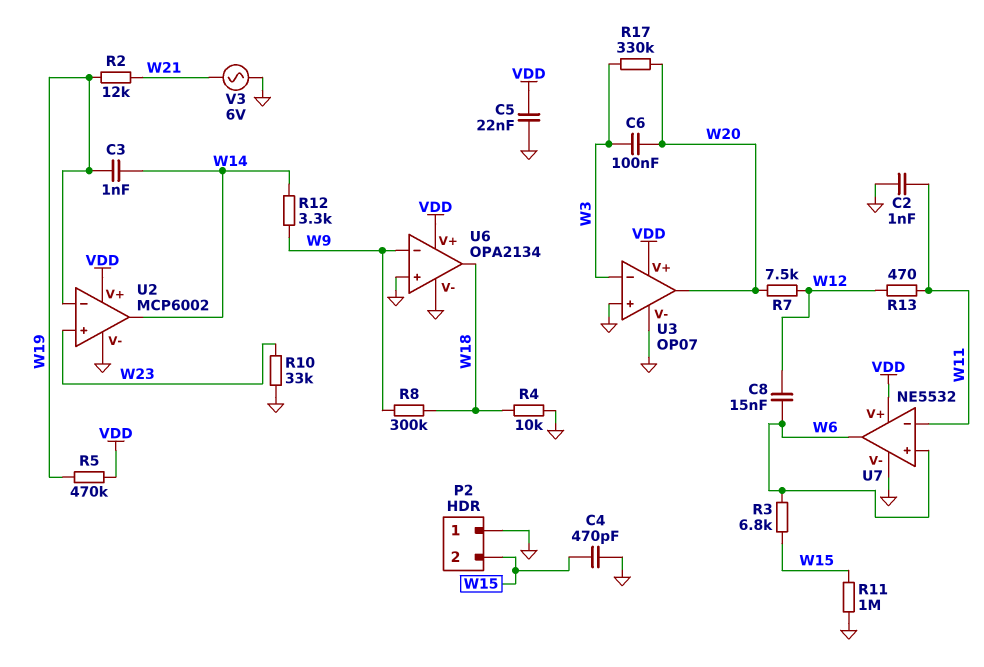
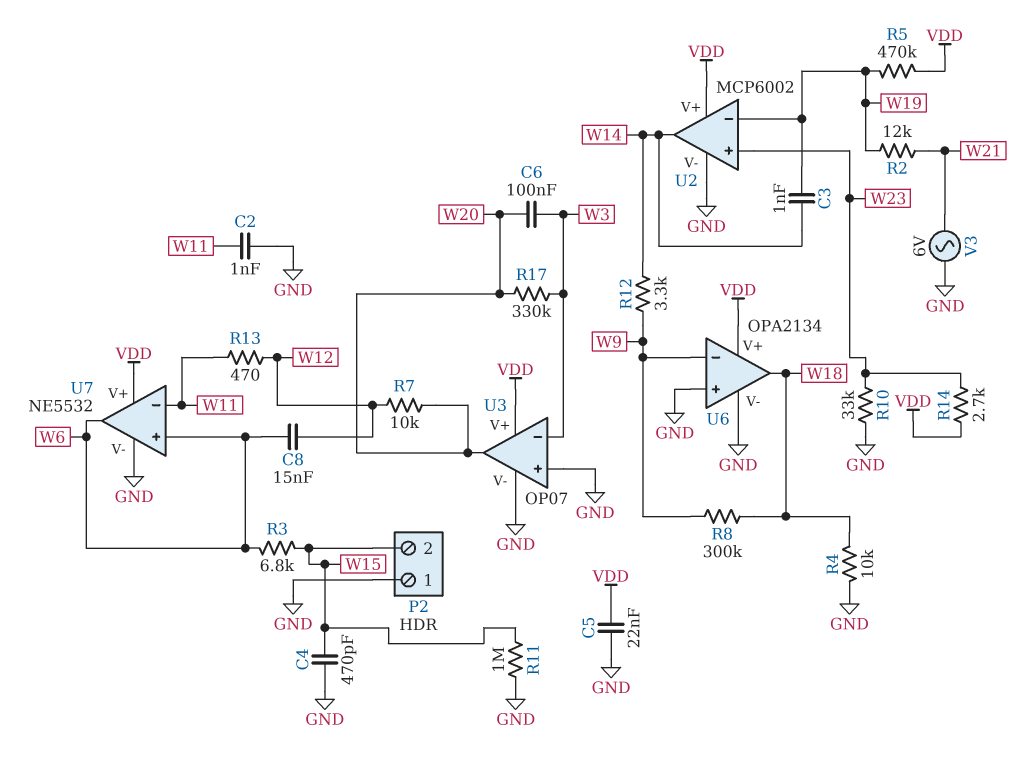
R7: 7.5k (W12, W20) -> 10k (W12, W20)
R14: none -> 2.7k (VDD, W23)

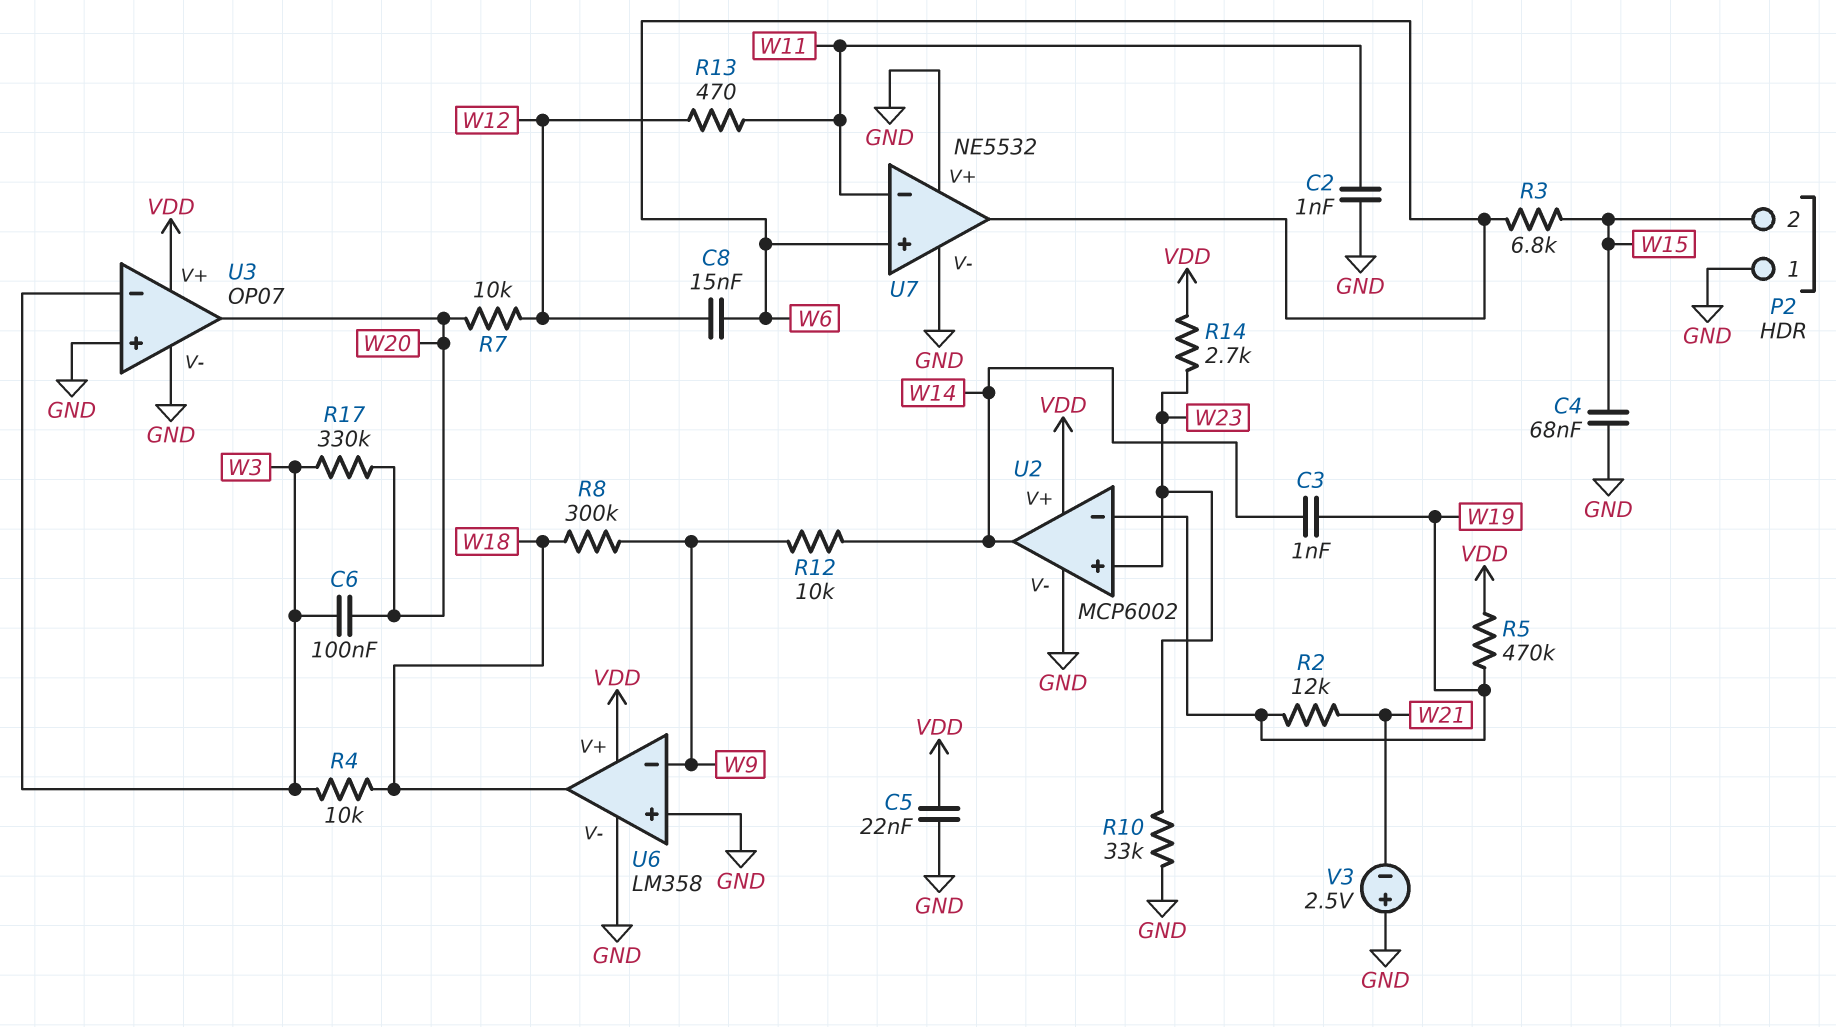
C4: 470pF (GND, W15) -> 68nF (GND, W15)
R4: 10k (GND, W18) -> 10k (W3, W18)
R11: 1M (GND, W15) -> none
R12: 3.3k (W9, W14) -> 10k (W9, W14)
U6: OPA2134 -> LM358
U7 pin V+: VDD -> GND
V3: AC 6V (GND, W21) -> 2.5V (plus GND, minus W21)

